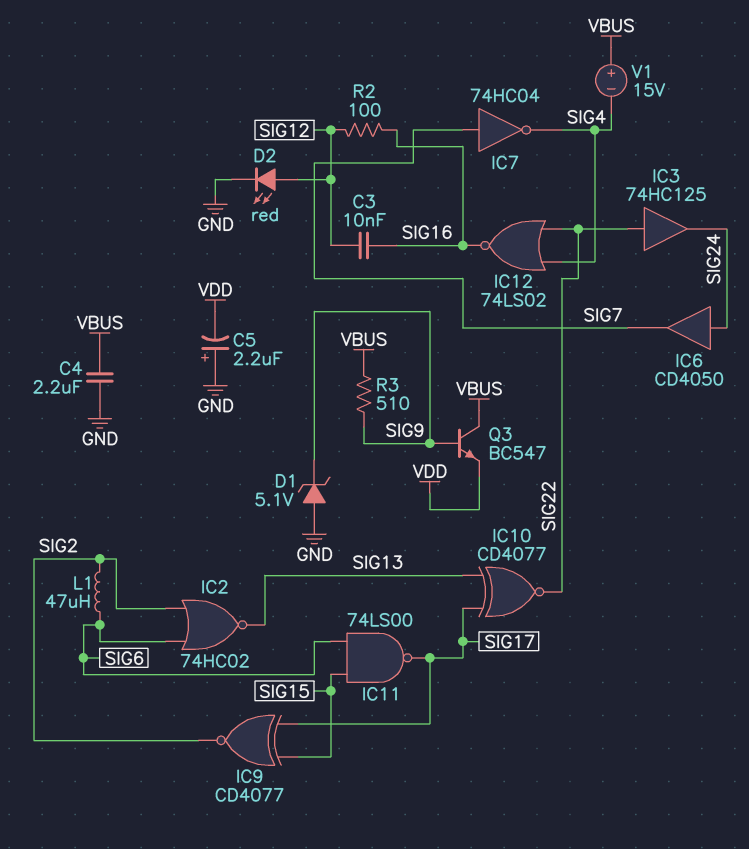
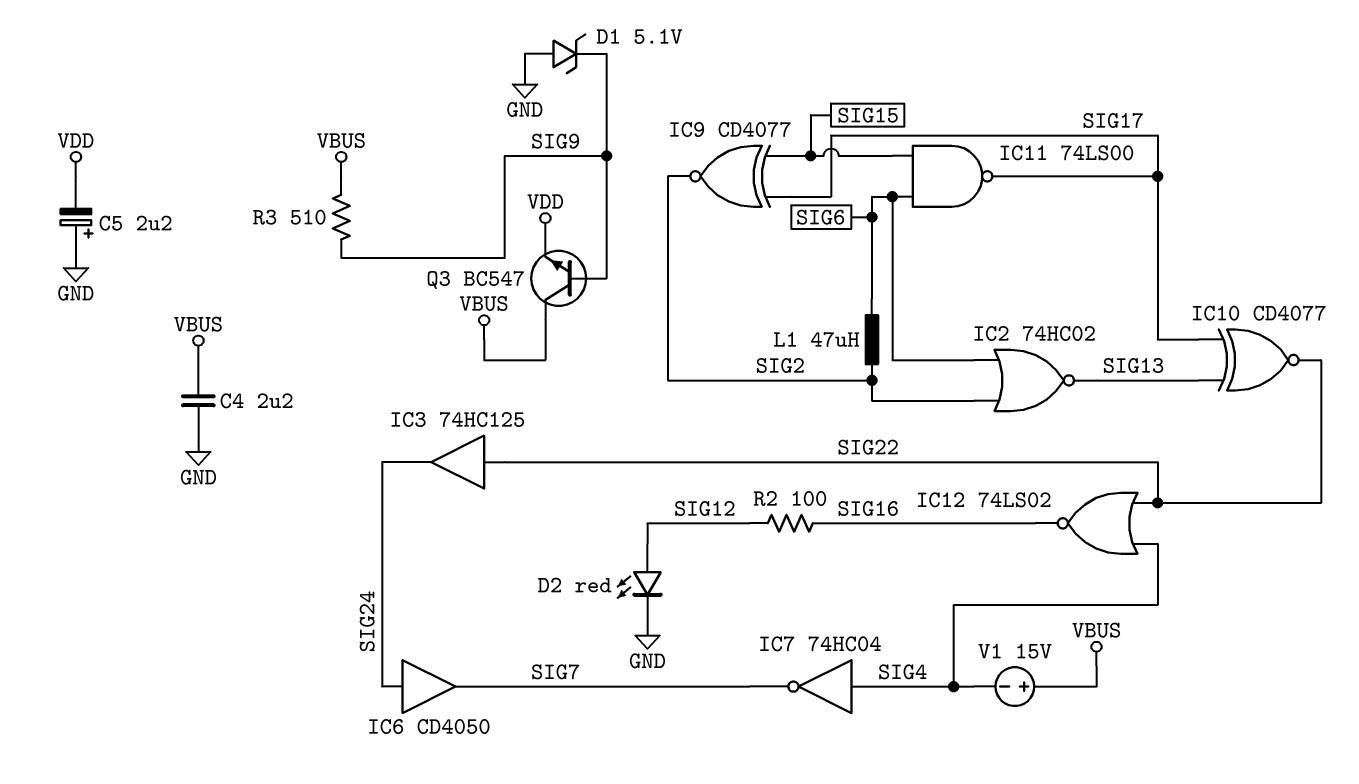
C3: 10nF (SIG12, SIG16) -> none
IC7: NOT 74HC04 (in SIG7, out SIG4) -> NOT 74HC04 (in SIG4, out SIG7)

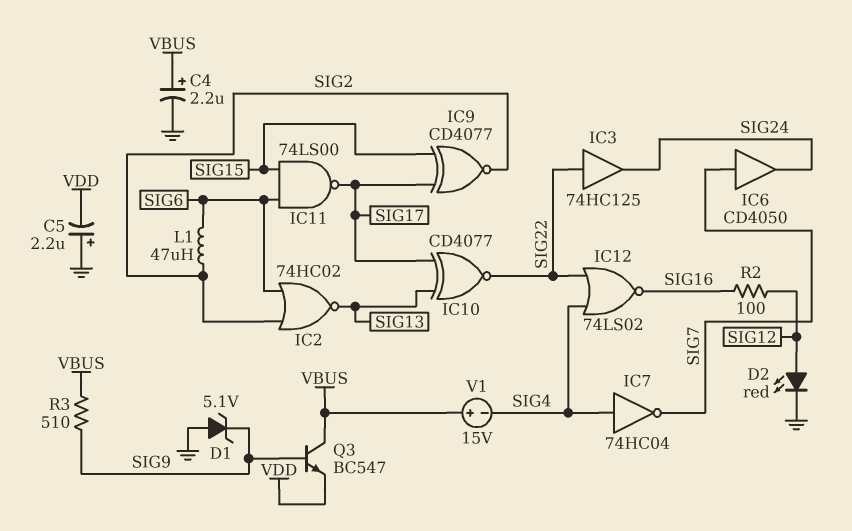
C4: 2.2uF (GND, VBUS) -> 2.2uF (plus VBUS, minus GND)
IC6: buffer CD4050 (in SIG24, out SIG7) -> buffer CD4050 (in SIG7, out SIG24)

